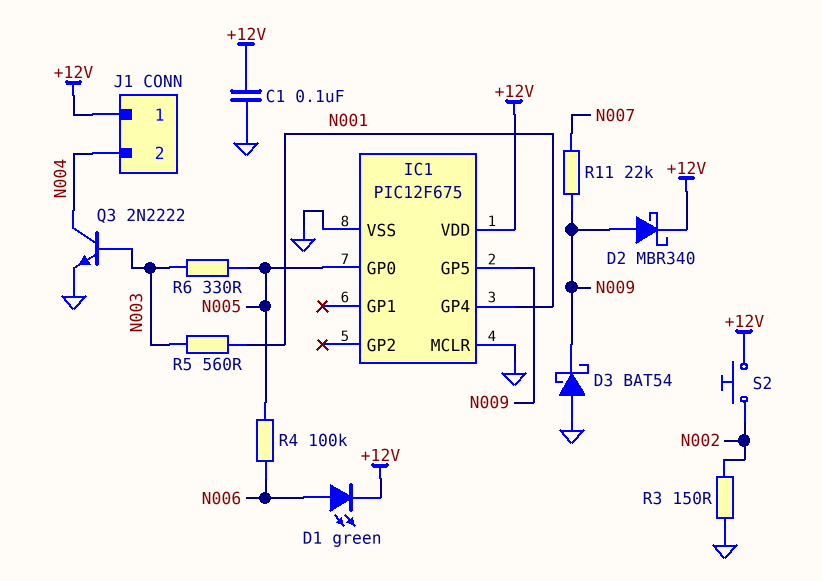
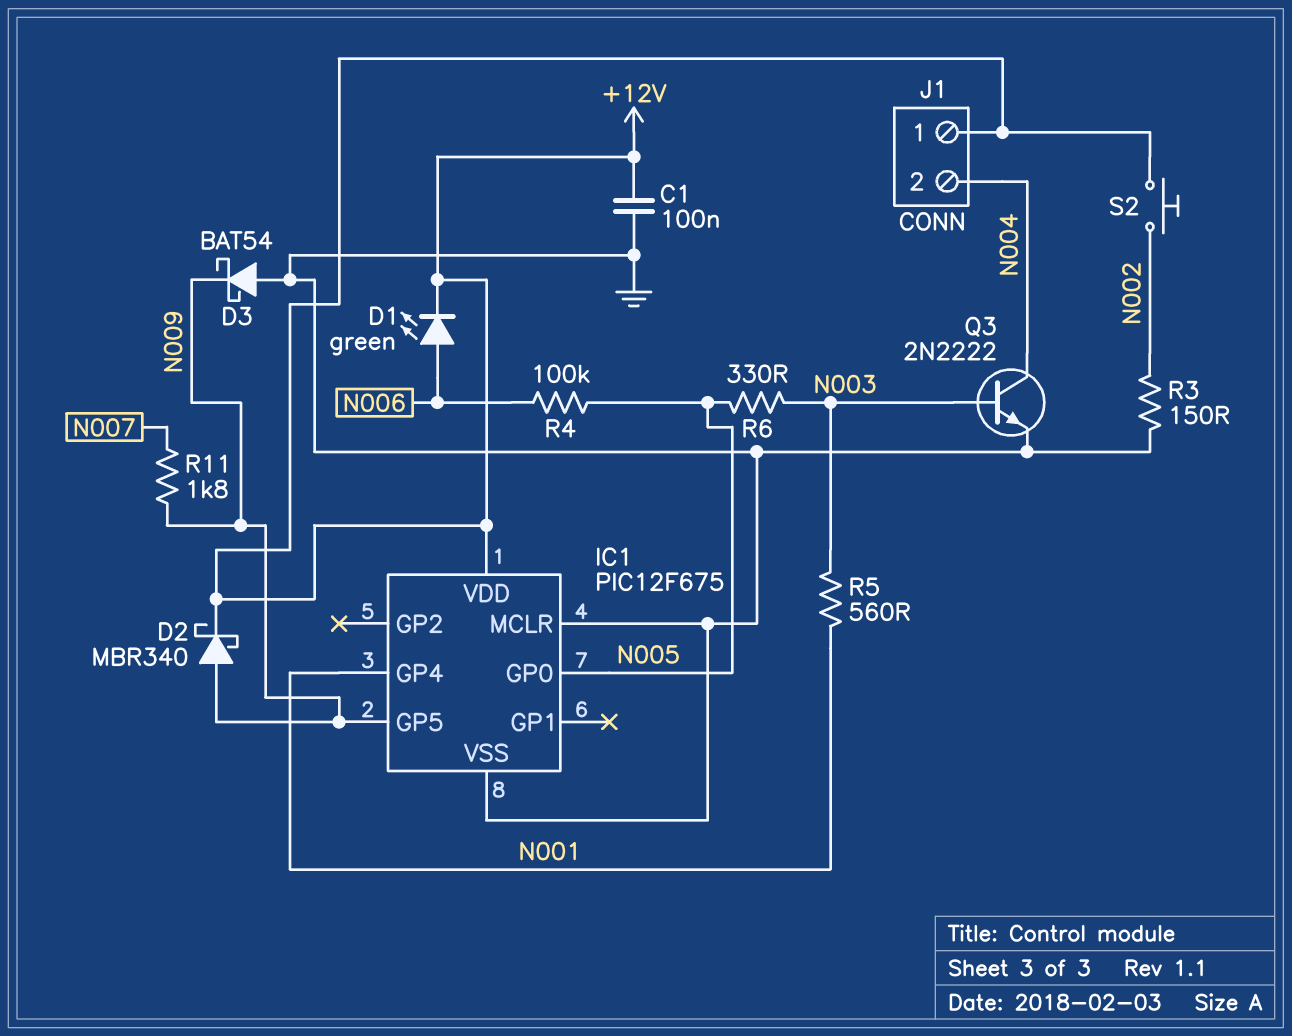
R11: 22k (N007, N009) -> 1.8k (N007, N009)

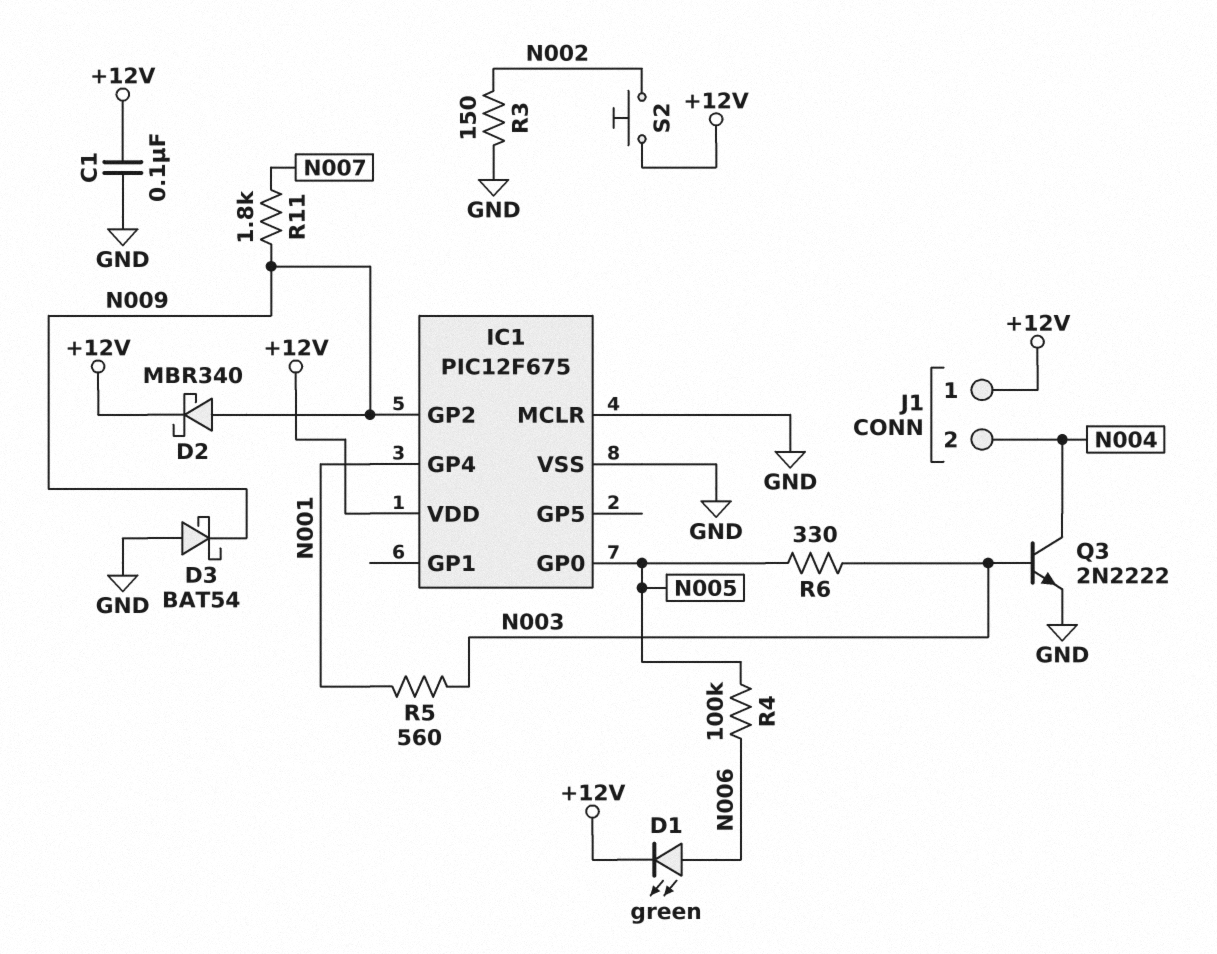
IC1 pin GP2: none -> N009
IC1 pin GP5: N009 -> none

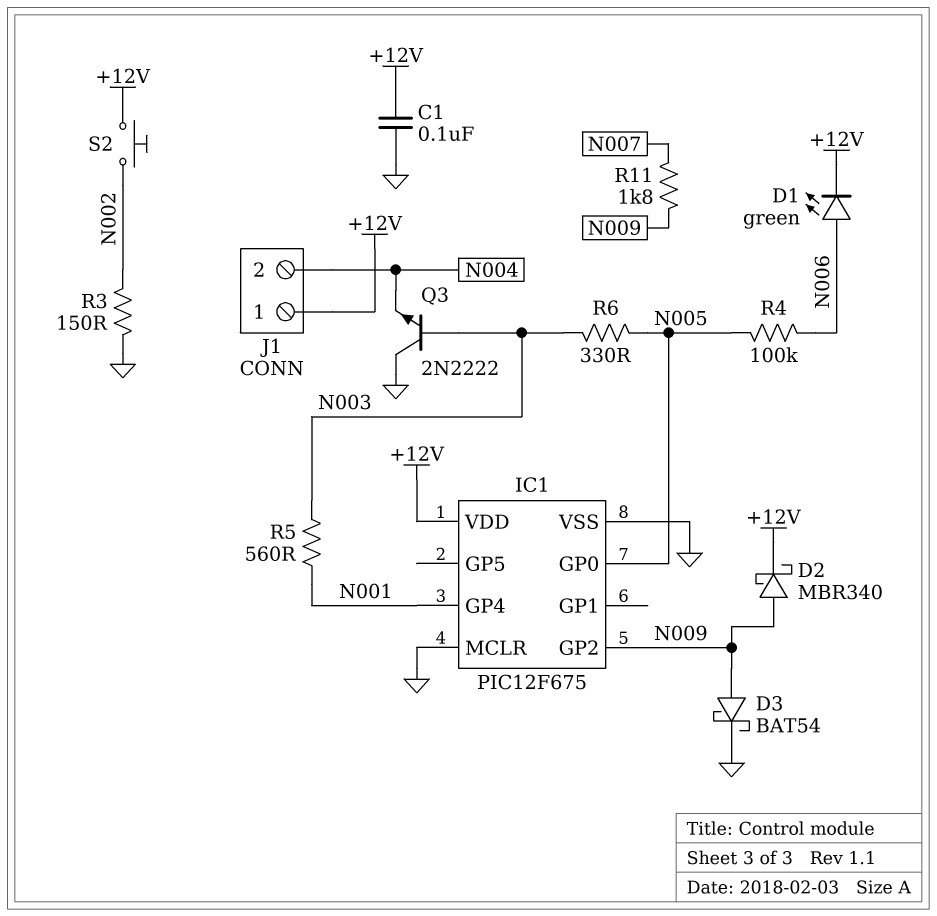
D3: schottky BAT54 (A GND, K N009) -> schottky BAT54 (A N009, K GND)
Q3: NPN 2N2222 (B N003, C N004, E GND) -> NPN 2N2222 (B N003, C GND, E N004)

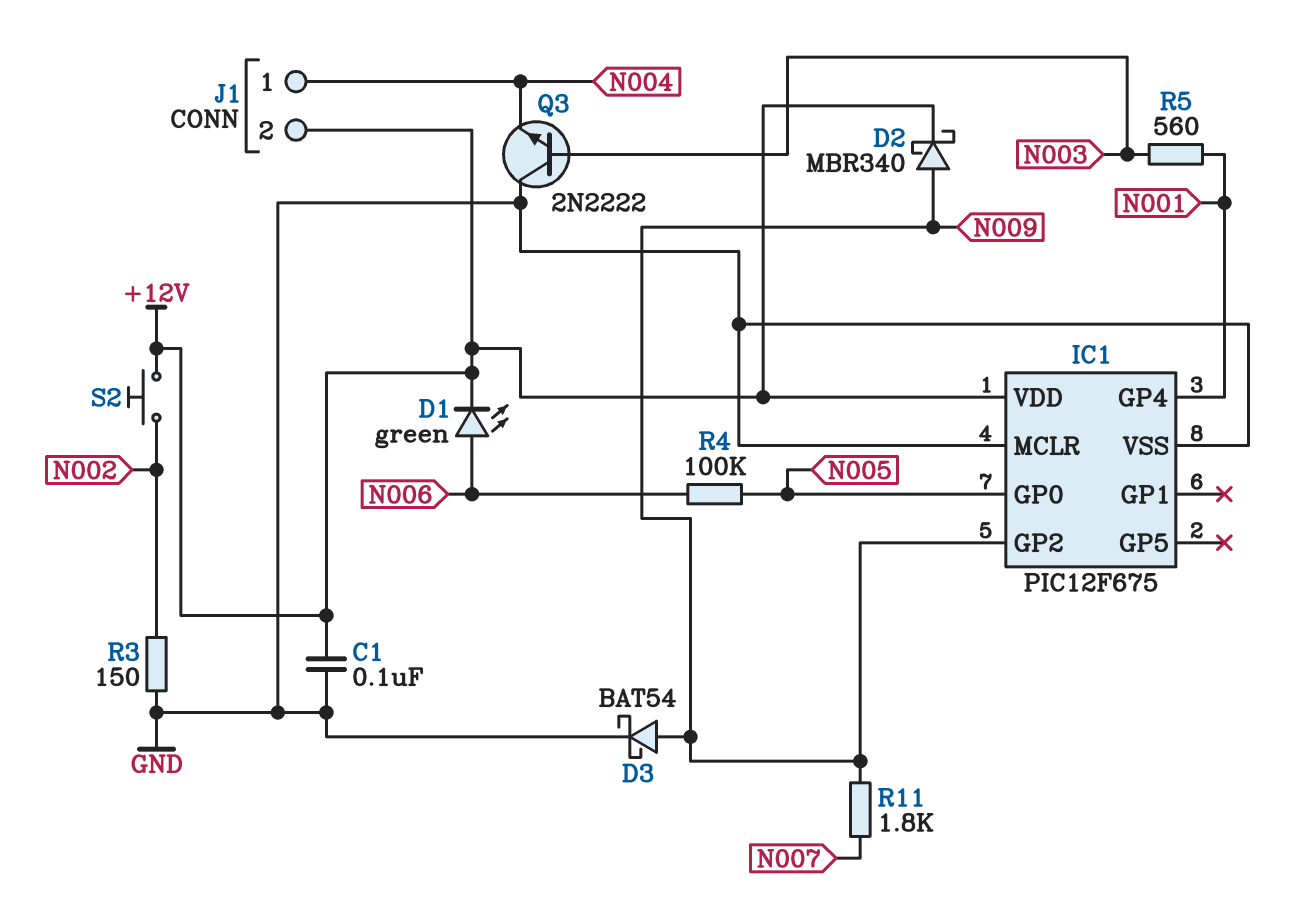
J1 pin 1: +12V -> N004
J1 pin 2: N004 -> +12V
R6: 330 (N003, N005) -> none

